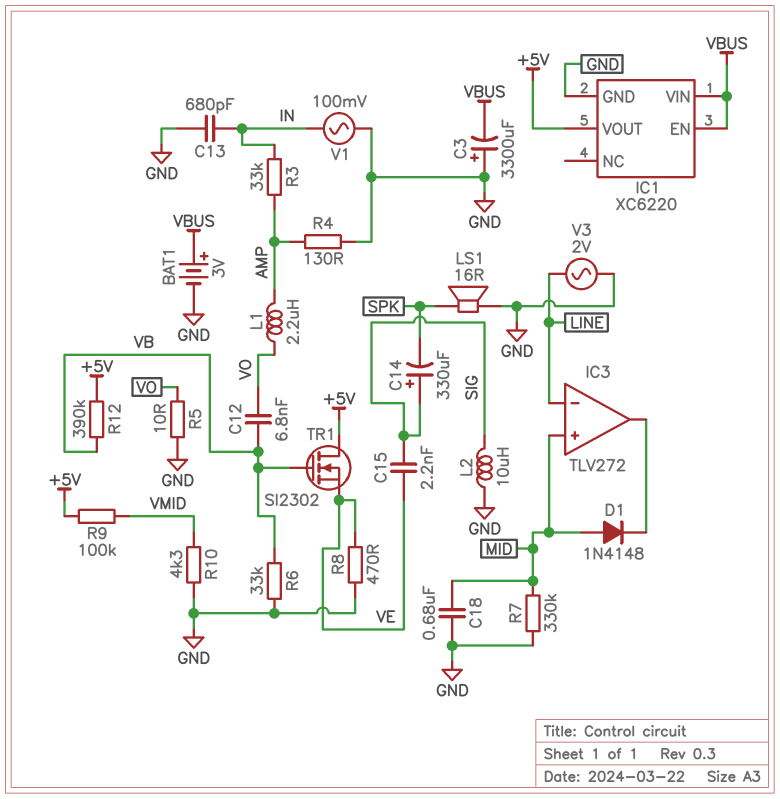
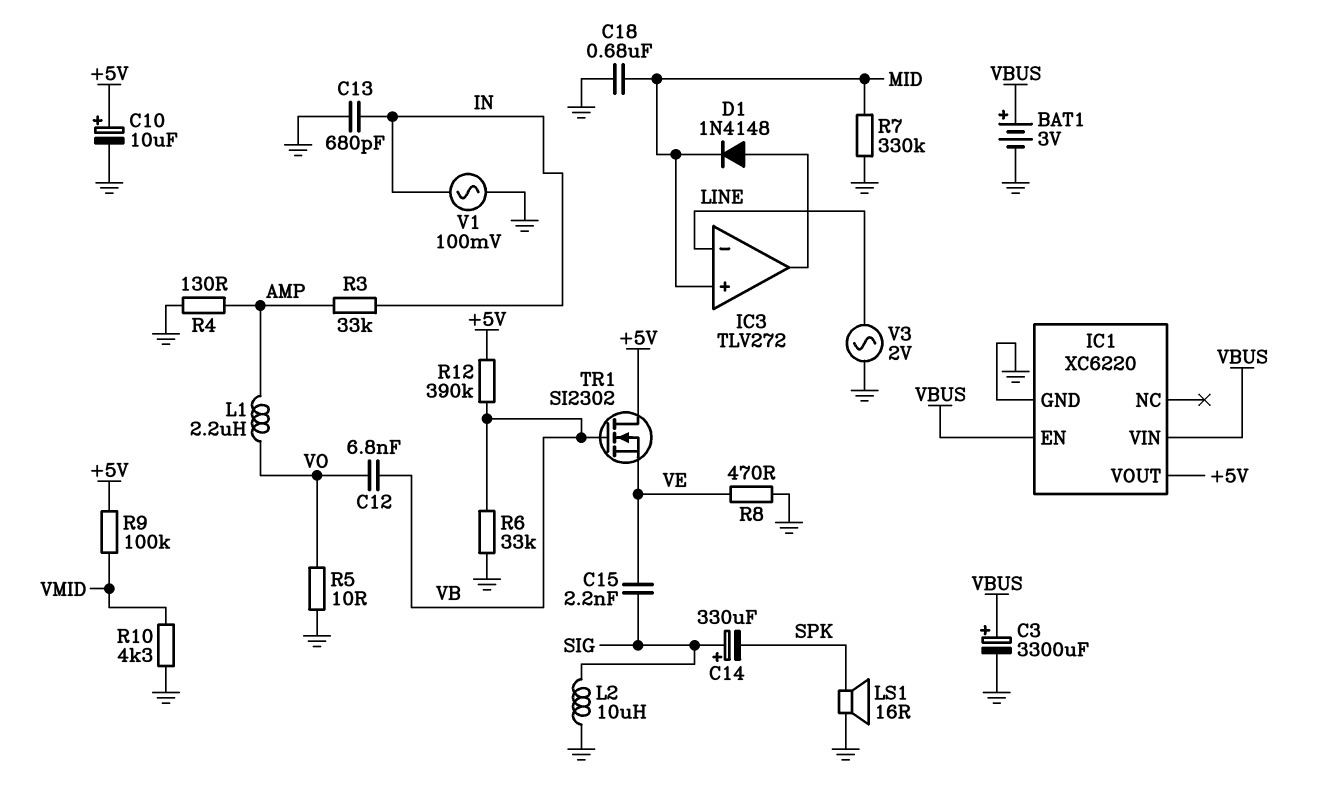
C3: 3300uF (plus GND, minus VBUS) -> 3300uF (plus VBUS, minus GND)
C10: none -> 10uF (plus +5V, minus GND)
D1: diode 1N4148 (A MID, K IC3/out) -> diode 1N4148 (A IC3/out, K MID)

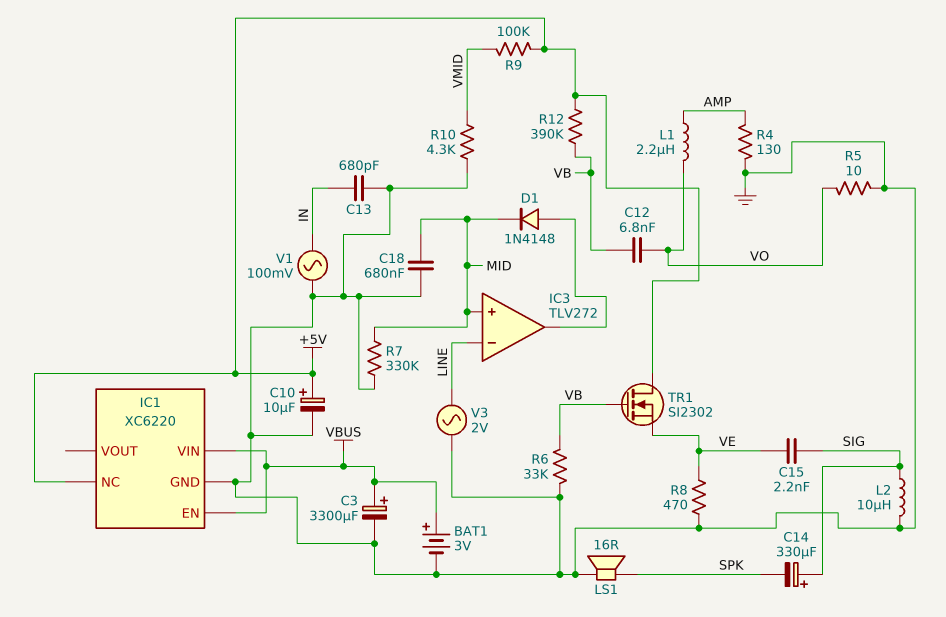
IC1 pin NC: none -> +5V
IC1 pin VOUT: +5V -> none
R3: 33k (AMP, IN) -> none

